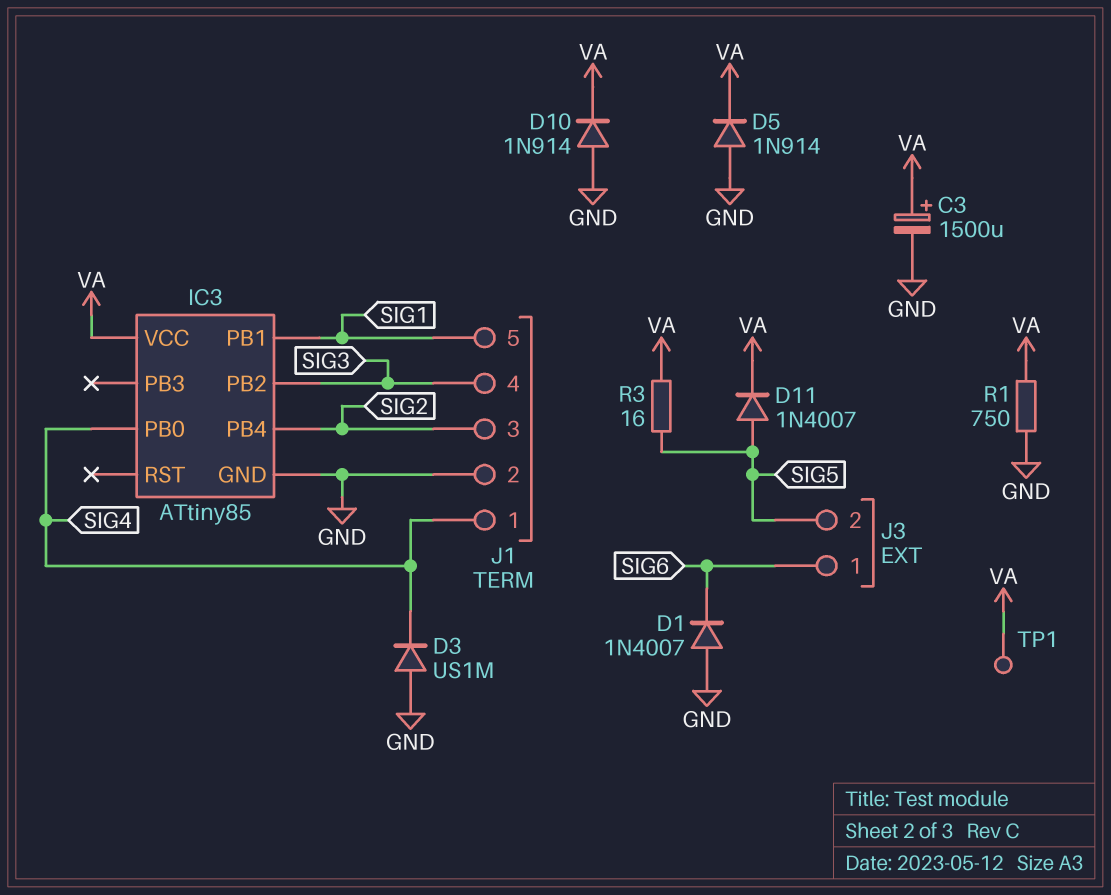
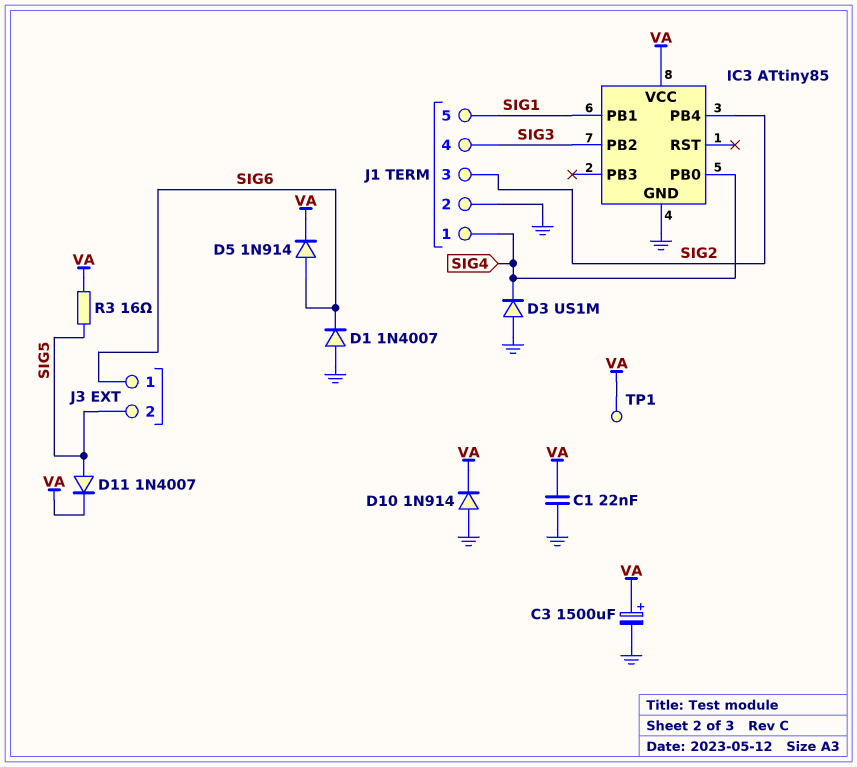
C1: none -> 22nF (GND, VA)
D5: diode 1N914 (A GND, K VA) -> diode 1N914 (A SIG6, K VA)
R1: 750 (GND, VA) -> none

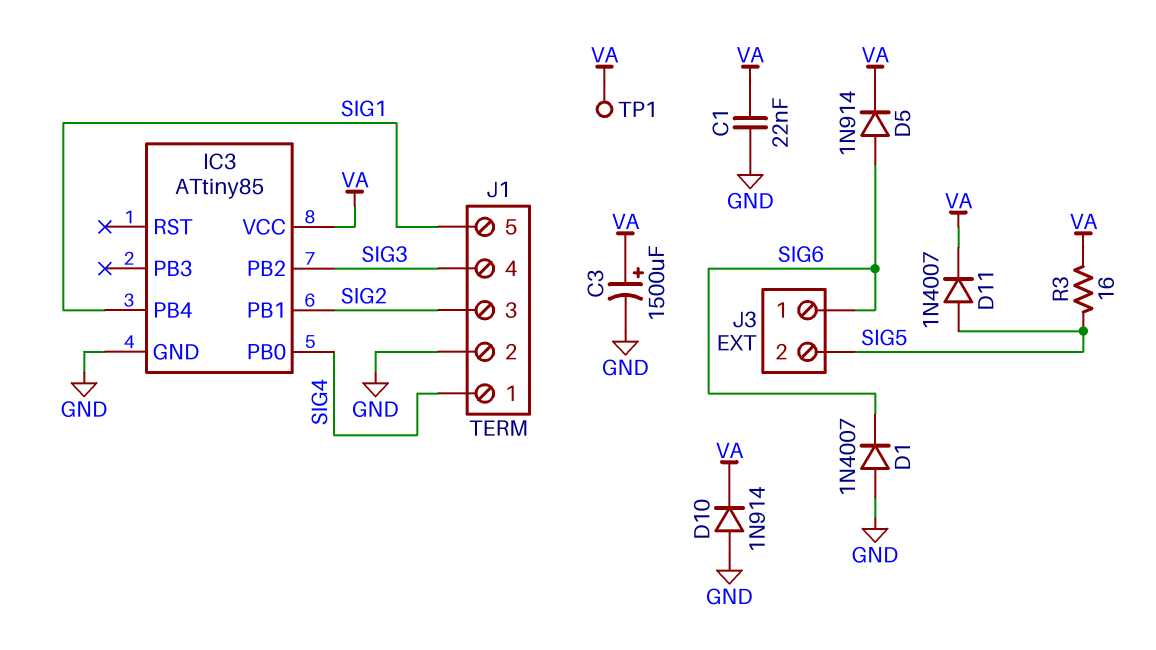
D3: diode US1M (A GND, K SIG4) -> none
IC3 pin PB1: SIG1 -> SIG2
IC3 pin PB4: SIG2 -> SIG1

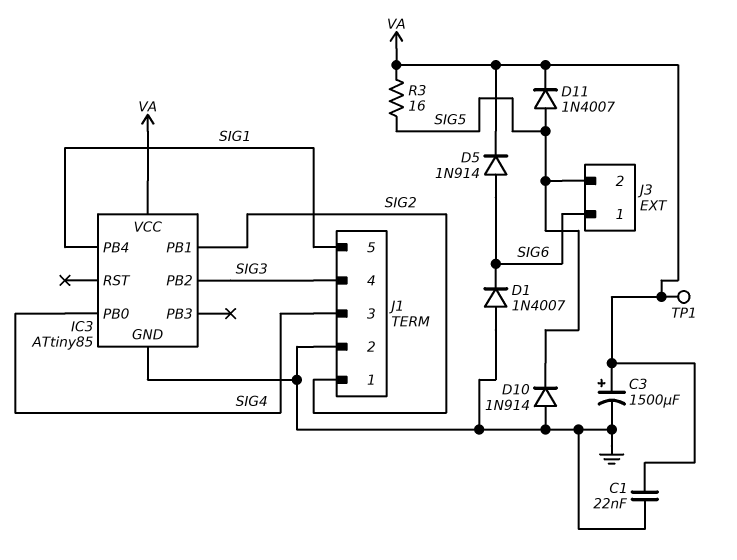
D10: diode 1N914 (A GND, K VA) -> diode 1N914 (A GND, K SIG5)
J1 pin 1: SIG4 -> SIG2
J1 pin 3: SIG2 -> SIG4

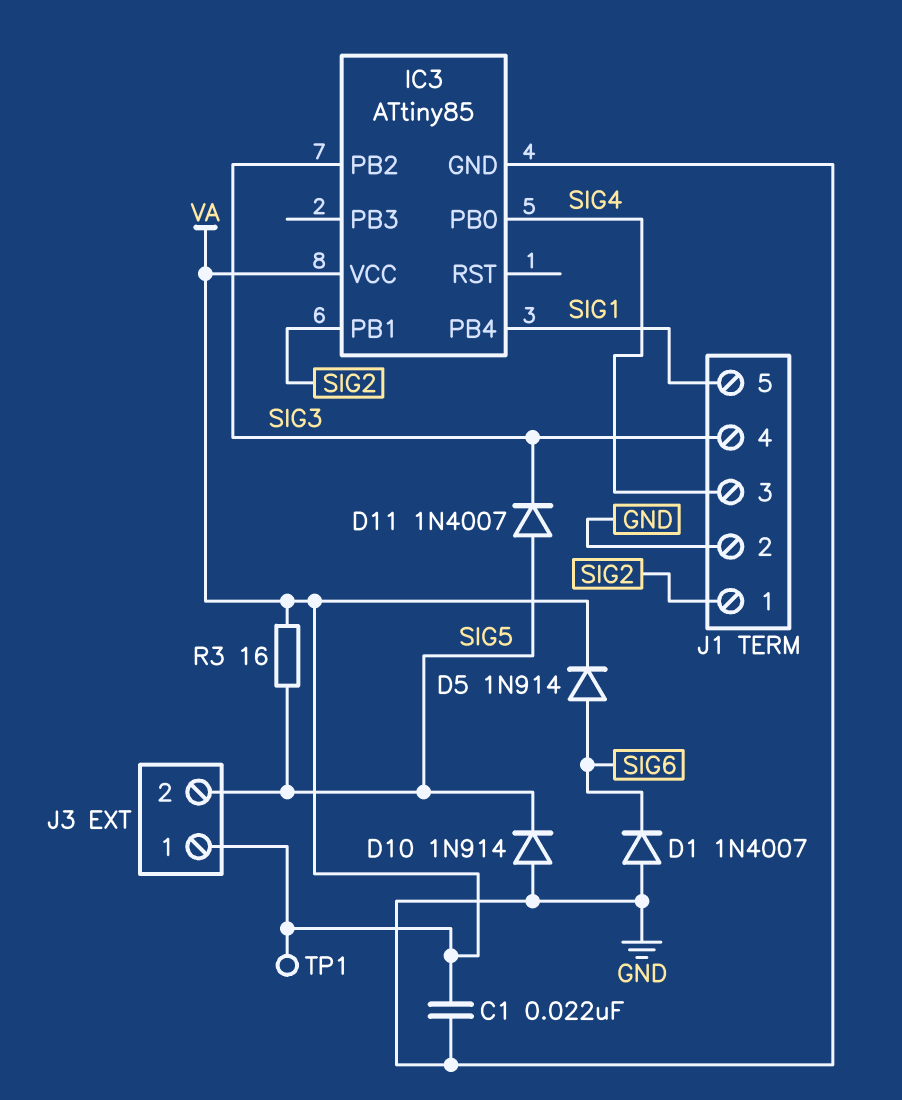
C3: 1500uF (plus VA, minus GND) -> none
D11: diode 1N4007 (A SIG5, K VA) -> diode 1N4007 (A SIG5, K SIG3)
J3 pin 1: SIG6 -> VA

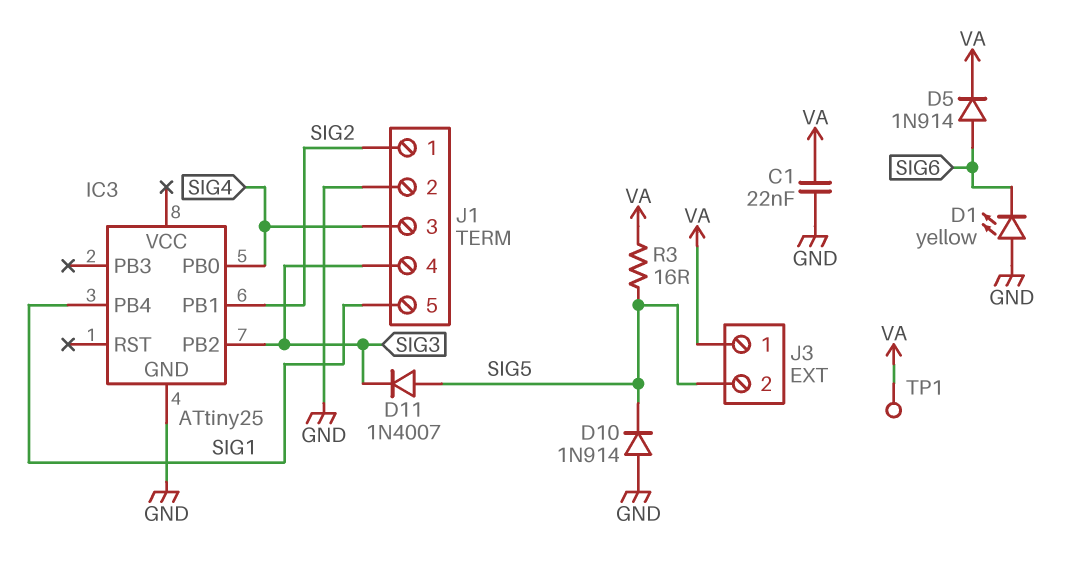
D1: diode 1N4007 (A GND, K SIG6) -> LED yellow (A GND, K SIG6)
IC3: ATtiny85 -> ATtiny25
IC3 pin VCC: VA -> none

